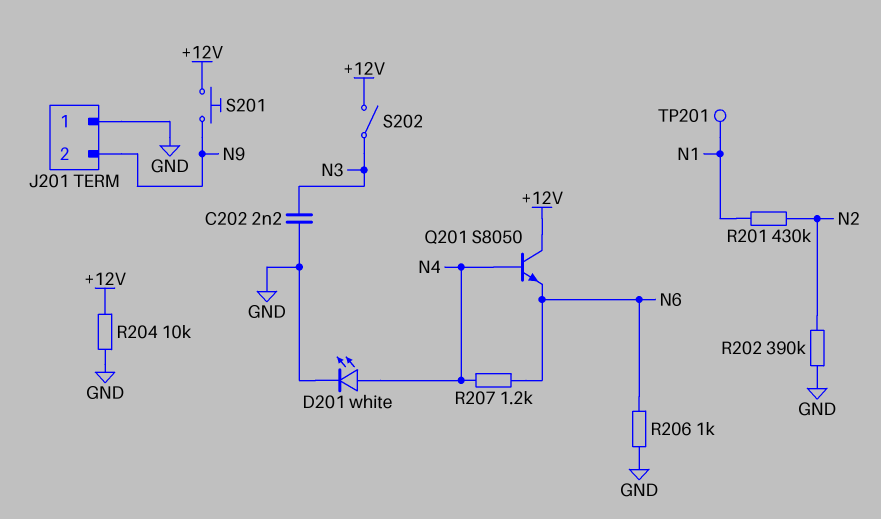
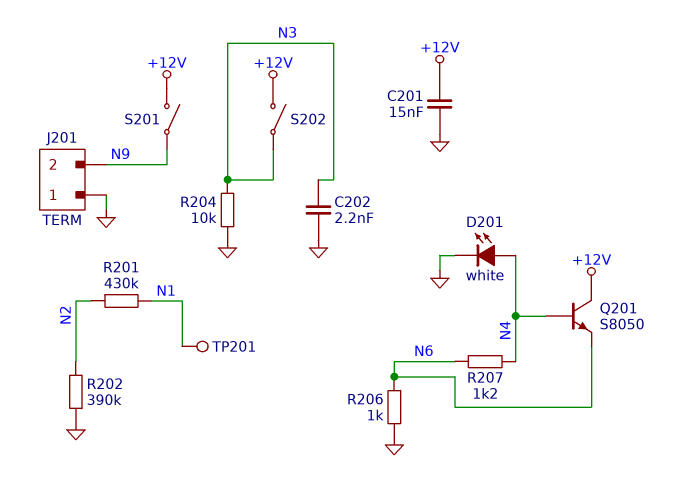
C201: none -> 15nF (+12V, GND)
R204: 10k (+12V, GND) -> 10k (GND, N3)
S201: button (+12V, N9) -> switch (+12V, N9)

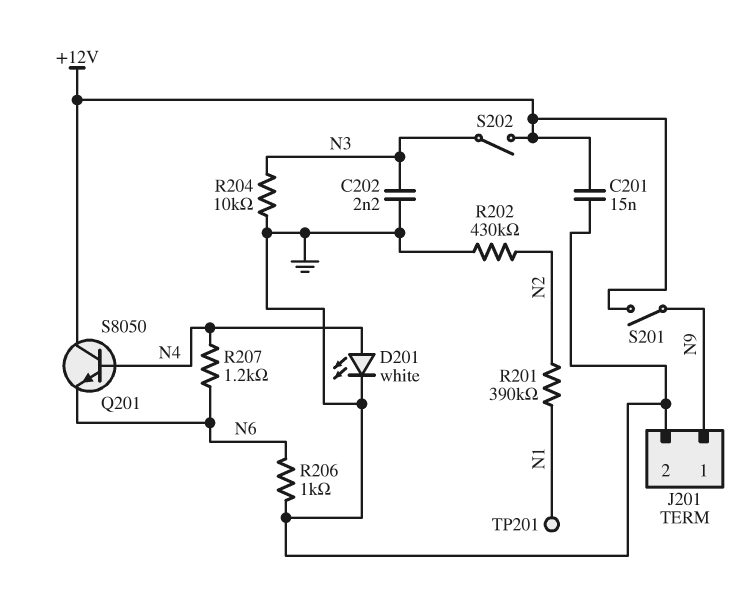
J201 pin 1: GND -> N9
J201 pin 2: N9 -> GND
R201: 430k (N1, N2) -> 390k (N1, N2)
R202: 390k (GND, N2) -> 430k (GND, N2)

